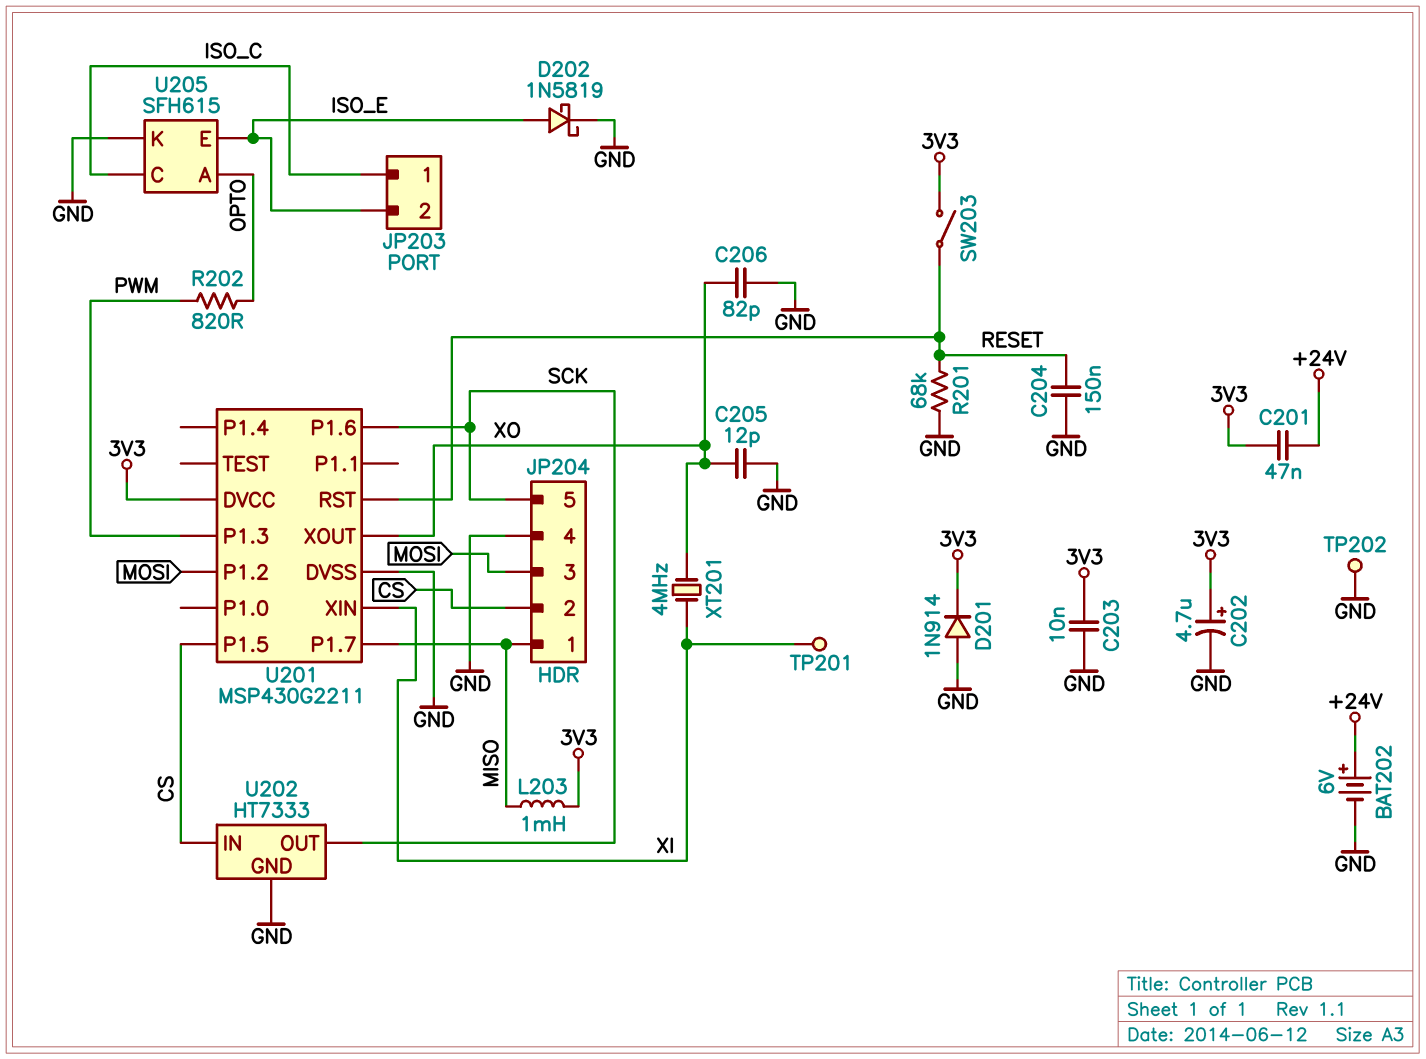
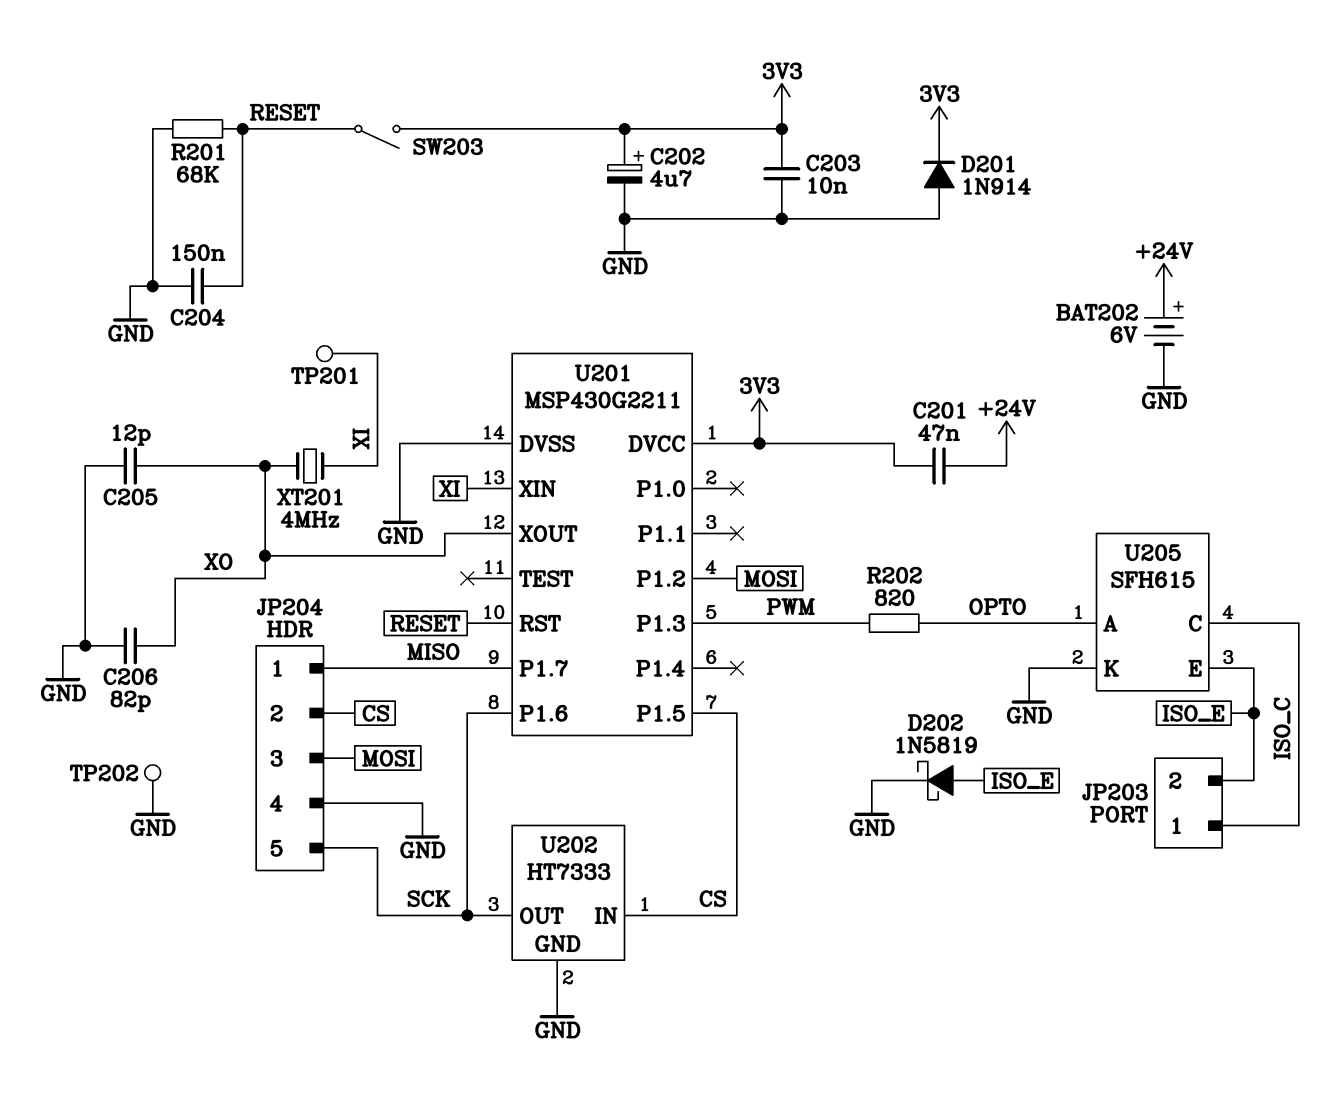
L203: 1mH (3V3, MISO) -> none

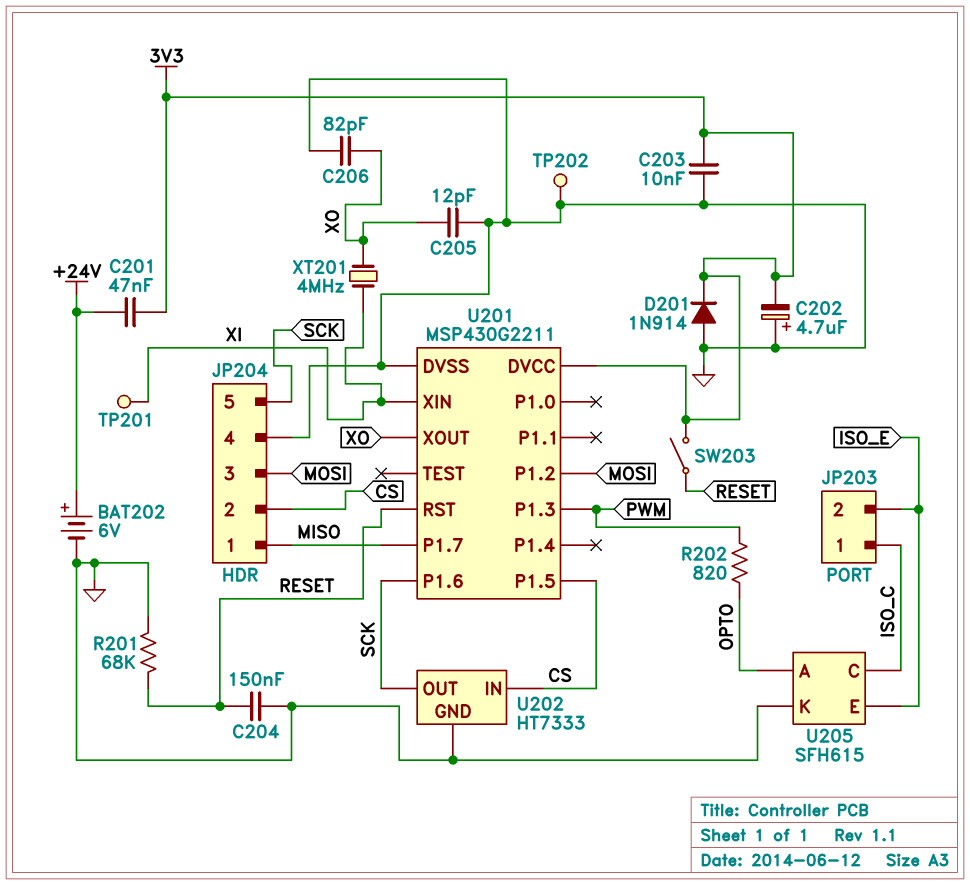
C202: 4.7uF (plus 3V3, minus GND) -> 4.7uF (plus GND, minus 3V3)
D202: schottky 1N5819 (A ISO_E, K GND) -> none

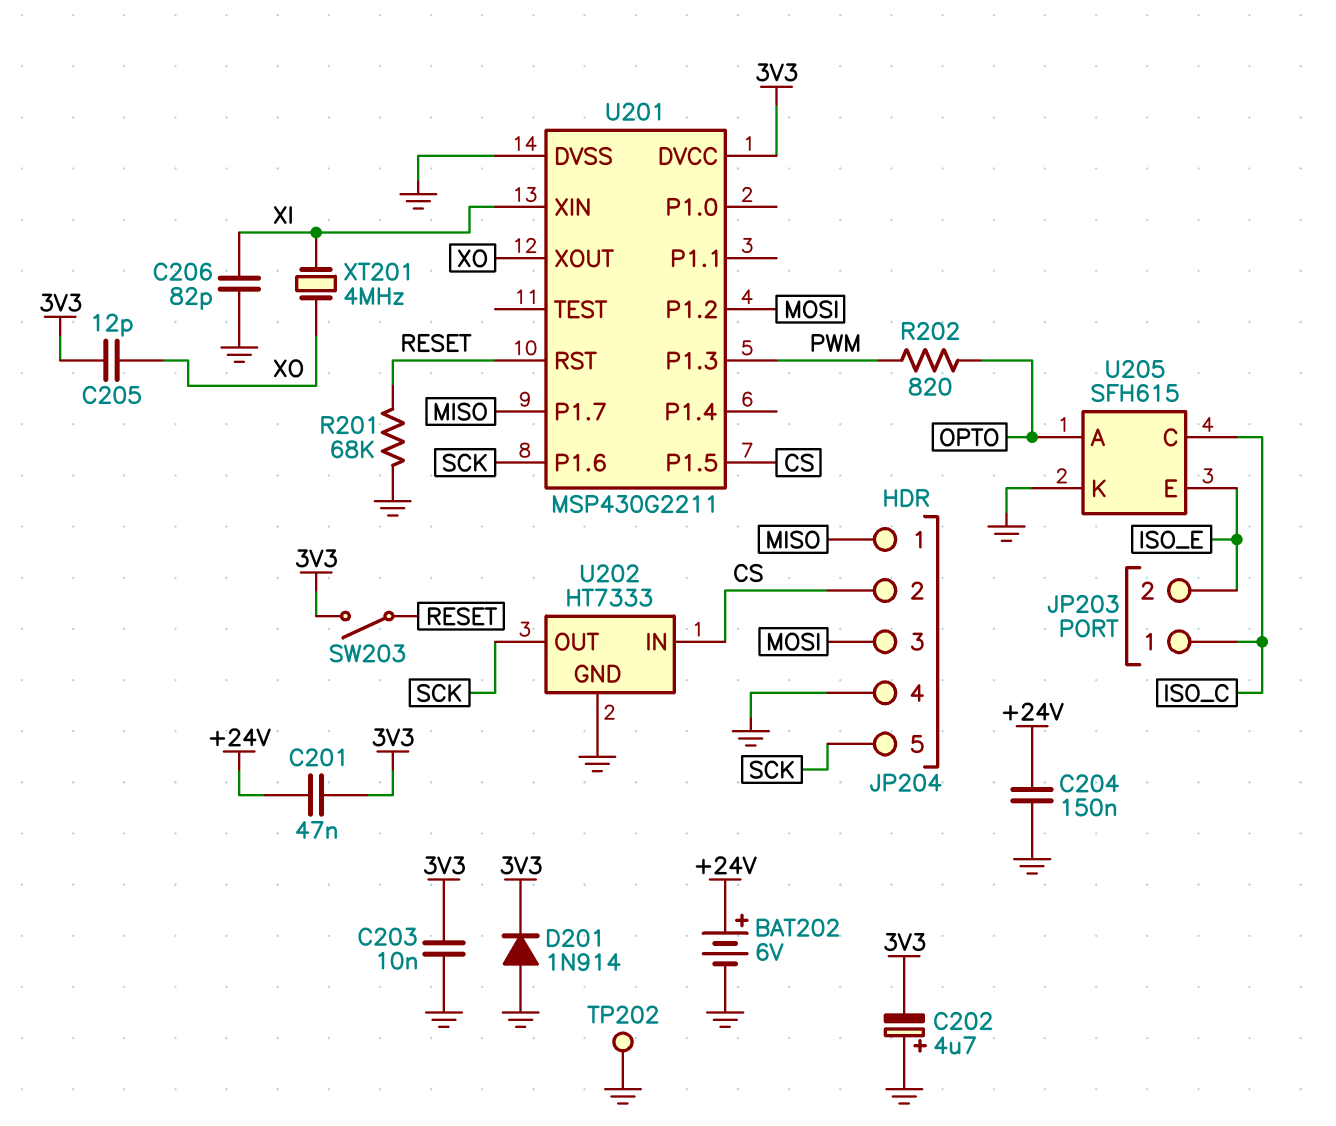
C204: 150nF (GND, RESET) -> 150nF (+24V, GND)
C205: 12pF (GND, XO) -> 12pF (3V3, XO)
C206: 82pF (GND, XO) -> 82pF (GND, XI)
TP201: test point (XI) -> none

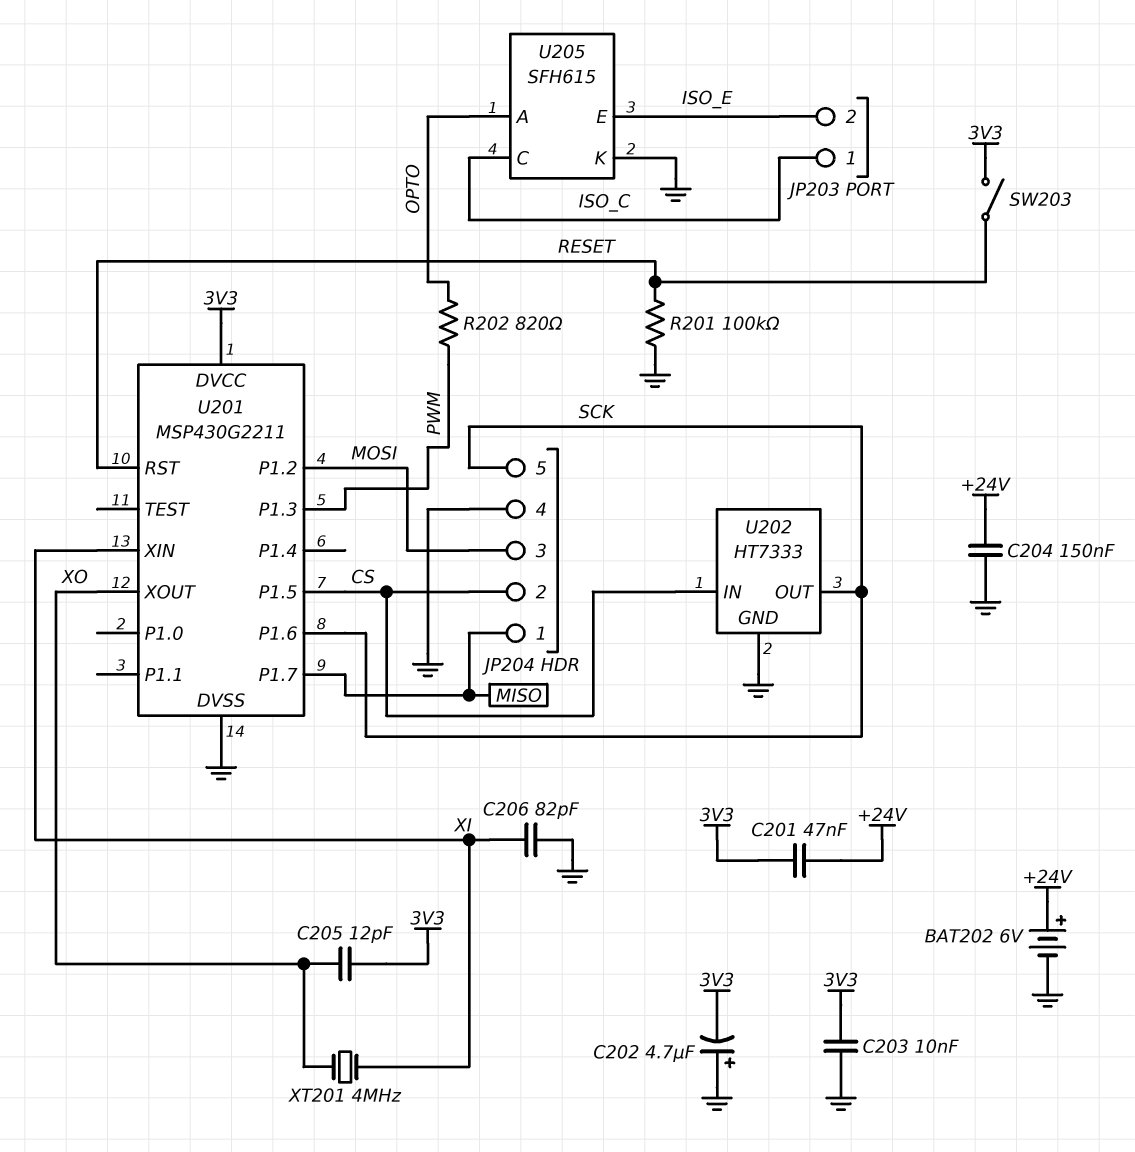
D201: diode 1N914 (A GND, K 3V3) -> none
R201: 68k (GND, RESET) -> 100k (GND, RESET)
TP202: test point (GND) -> none

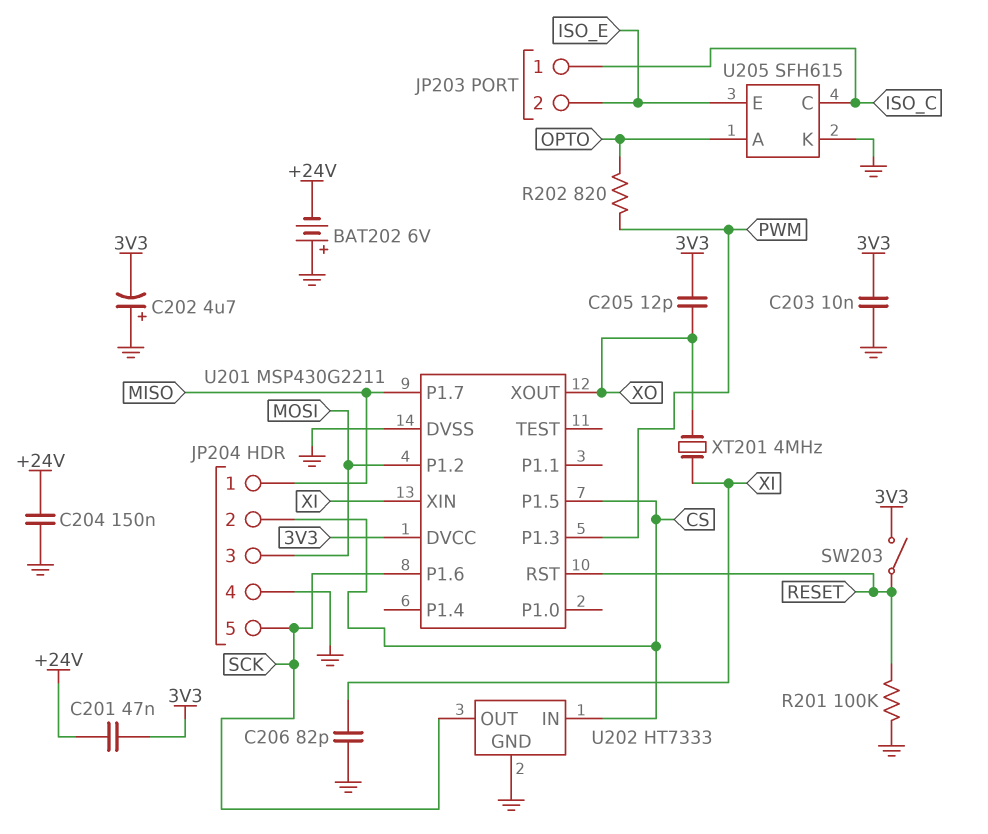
BAT202: 6V (plus +24V, minus GND) -> 6V (plus GND, minus +24V)

